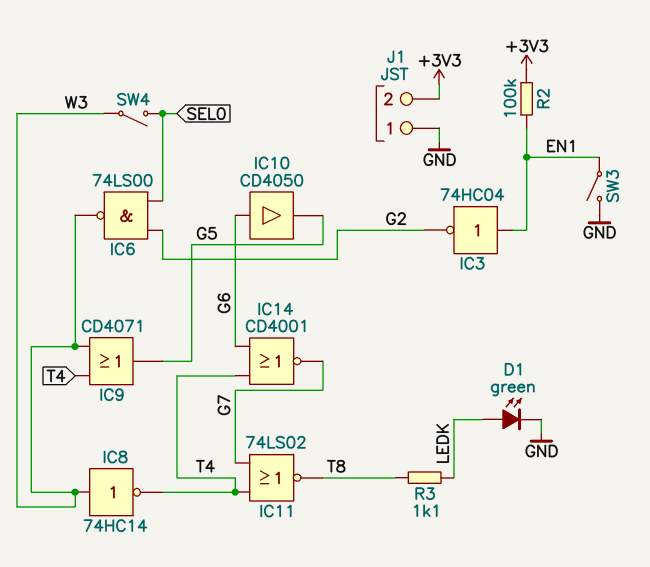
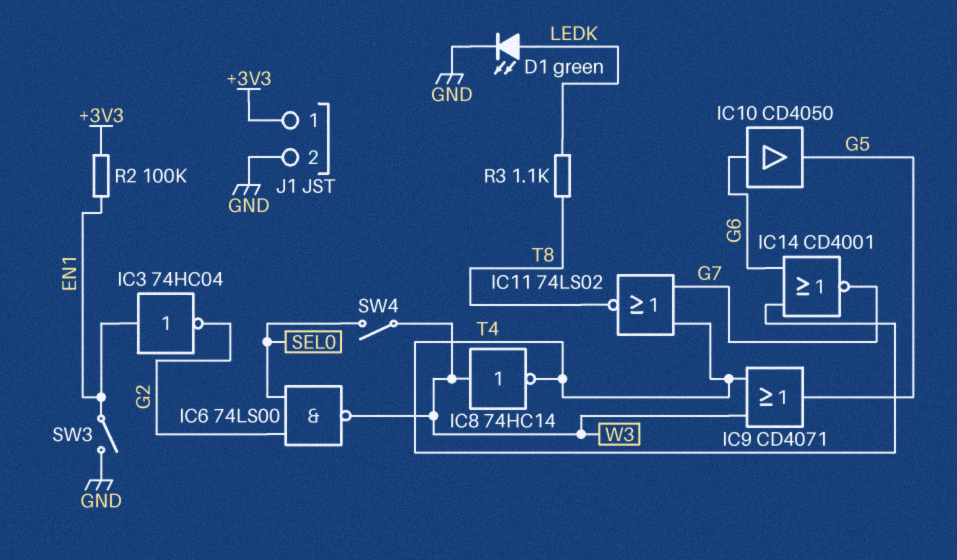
J1 pin 1: GND -> +3V3
J1 pin 2: +3V3 -> GND

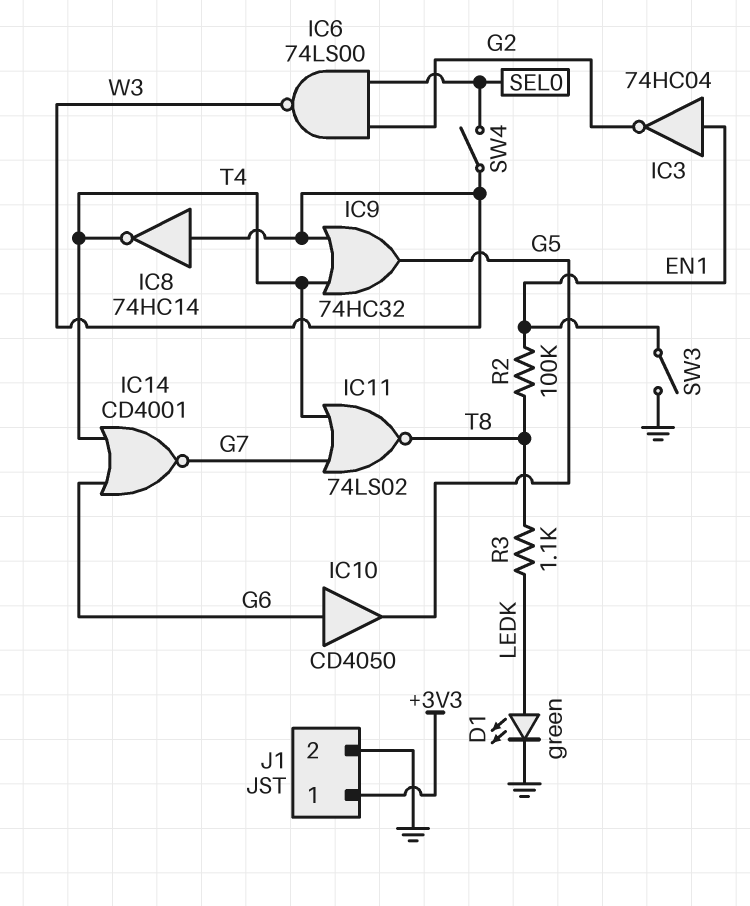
IC9: OR CD4071 (in T4, in W3, out G5) -> OR 74HC32 (in T4, in W3, out G5)
R2: 100k (+3V3, EN1) -> 100k (EN1, T8)

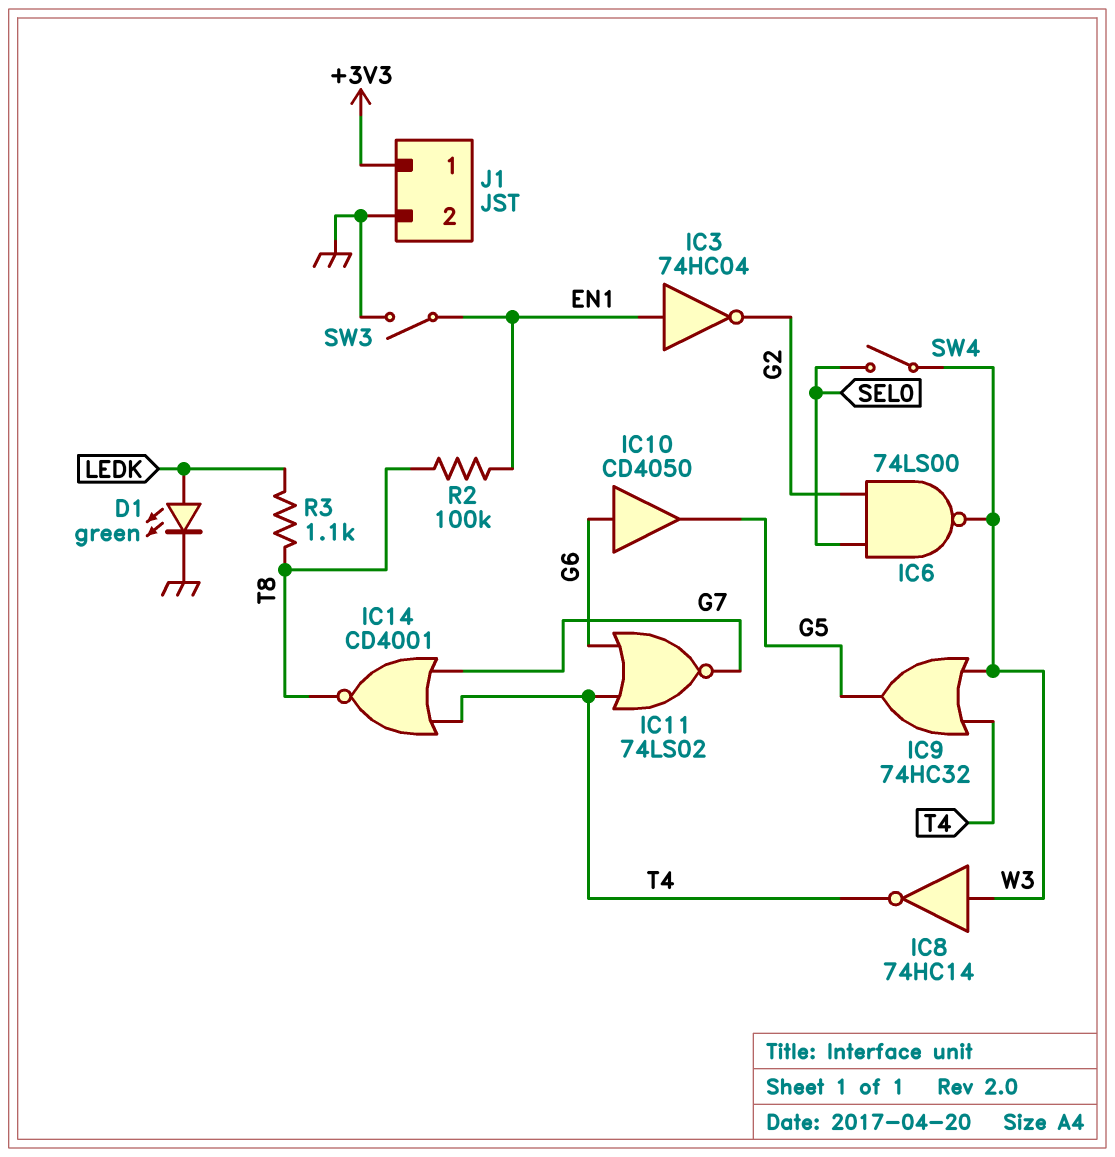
IC11: NOR 74LS02 (in G7, in T4, out T8) -> NOR 74LS02 (in G6, in T4, out G7)
IC14: NOR CD4001 (in G6, in T4, out G7) -> NOR CD4001 (in G7, in T4, out T8)

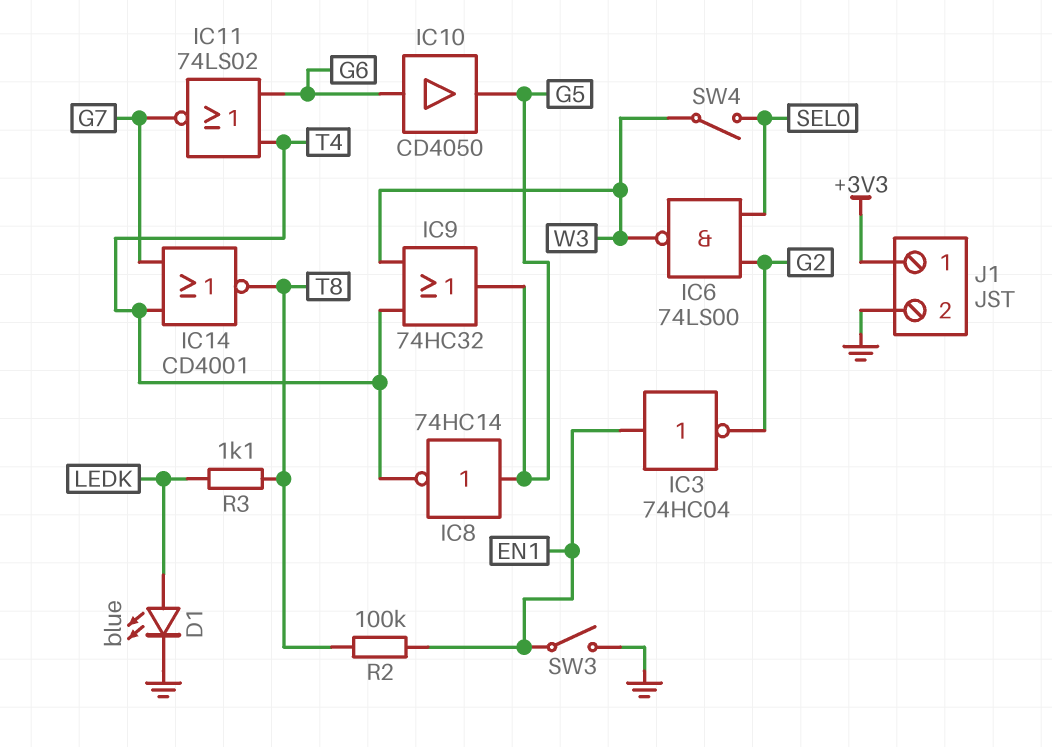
D1: LED green (A LEDK, K GND) -> LED blue (A LEDK, K GND)
IC8: NOT 74HC14 (in W3, out T4) -> NOT 74HC14 (in G5, out T4)

